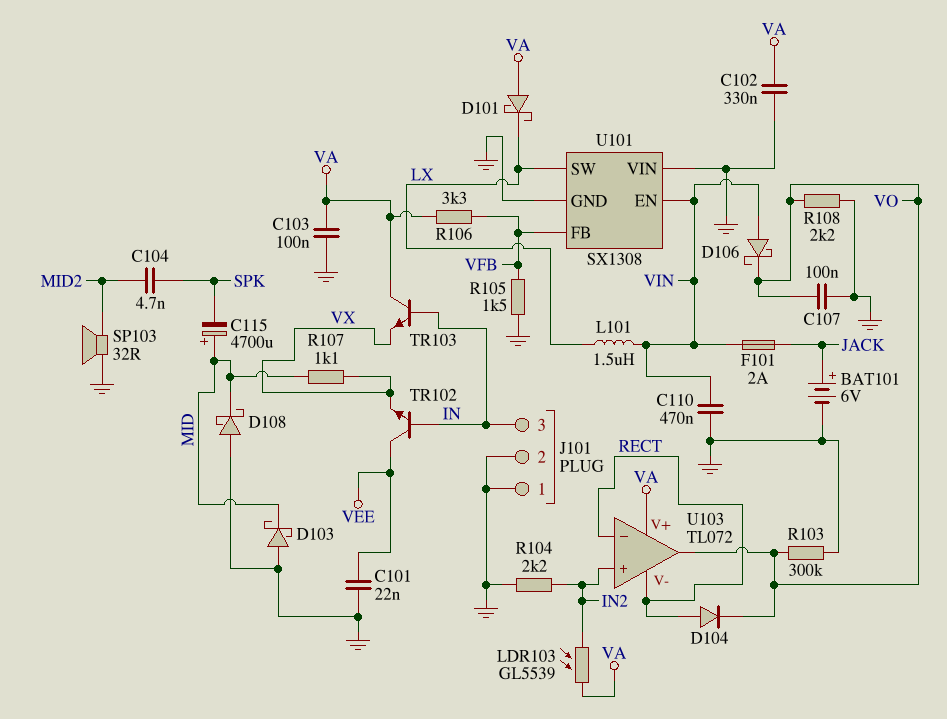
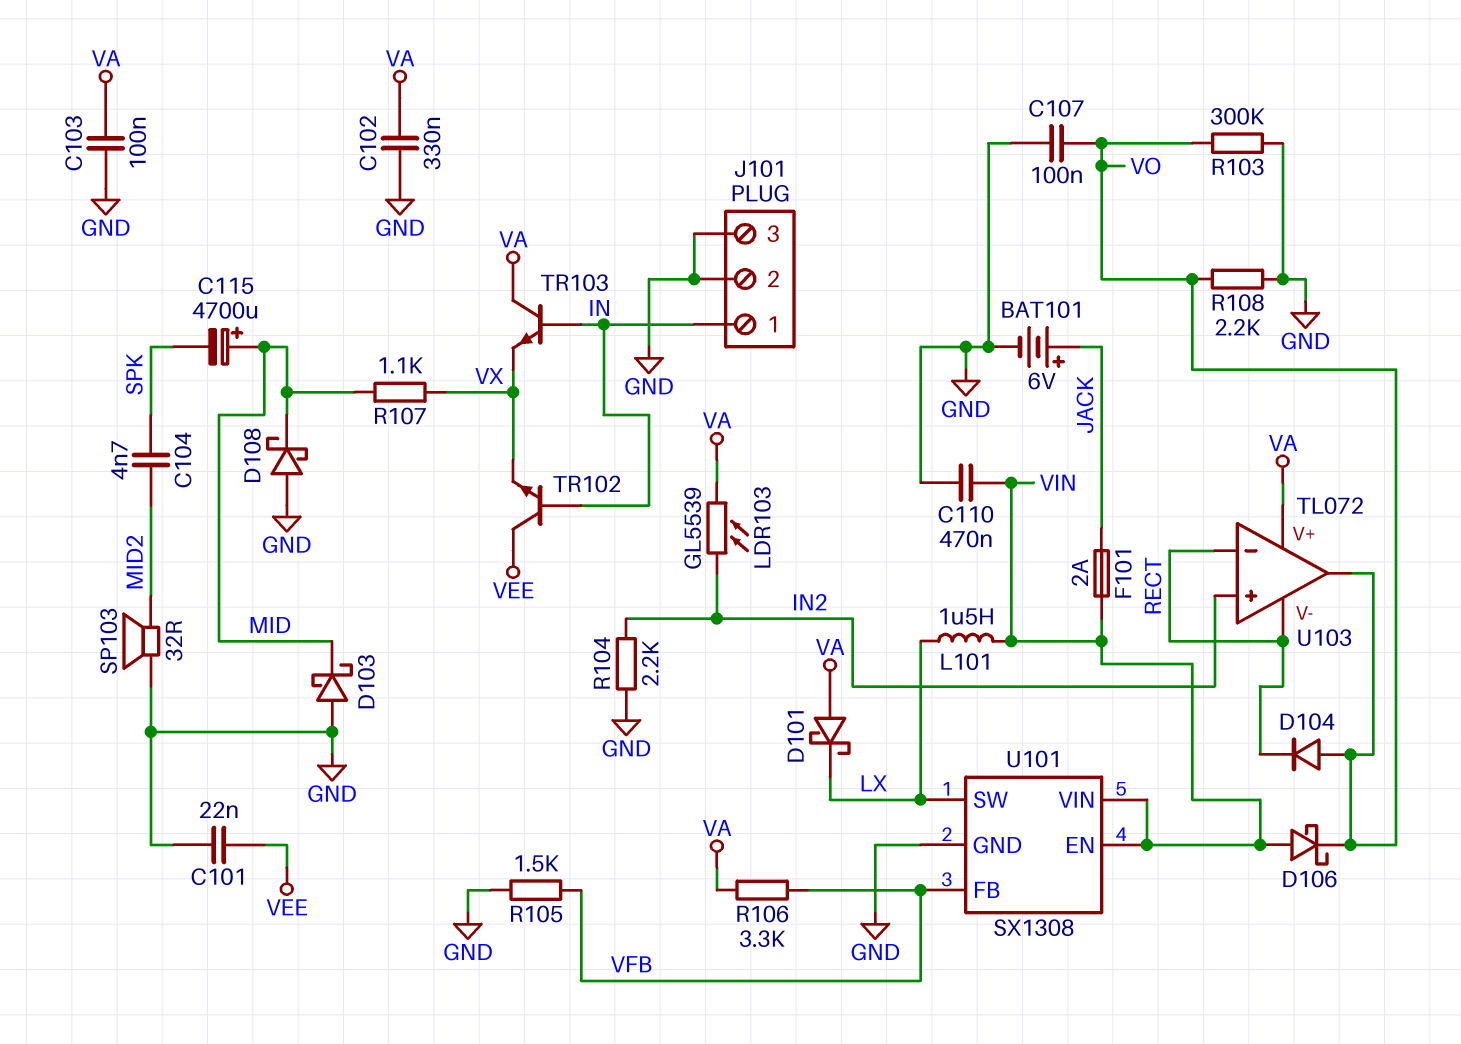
D104: diode (A RECT, K VO) -> diode (A VO, K RECT)
J101 pin 1: GND -> IN
J101 pin 3: IN -> GND
U101 pin VIN: GND -> VIN

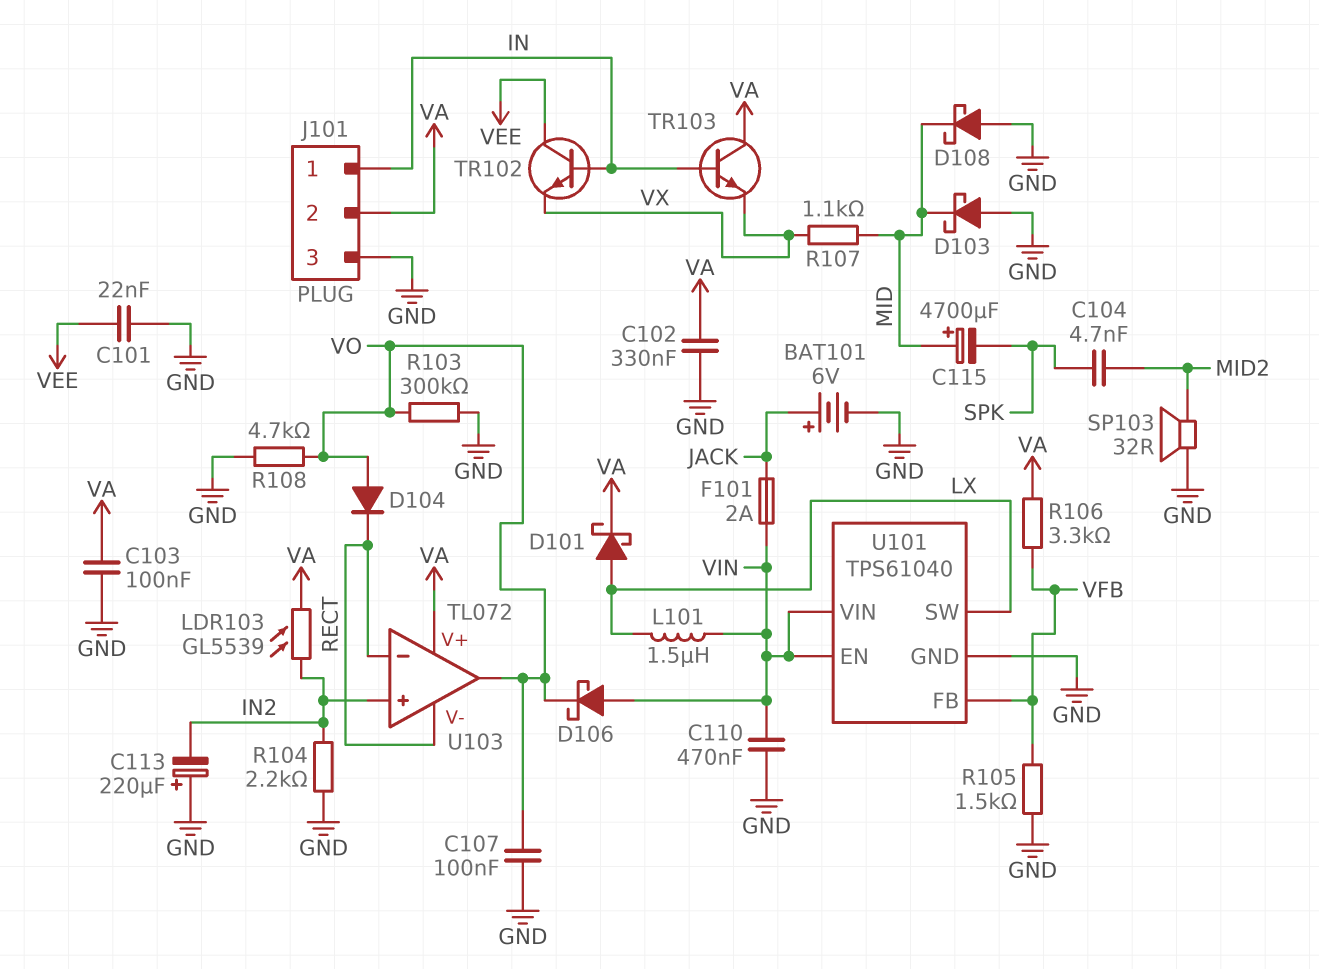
C113: none -> 220uF (plus GND, minus IN2)
D101: schottky (A VA, K LX) -> schottky (A LX, K VA)
J101 pin 2: GND -> VA
R108: 2.2k (GND, VO) -> 4.7k (GND, VO)
U101: SX1308 -> TPS61040

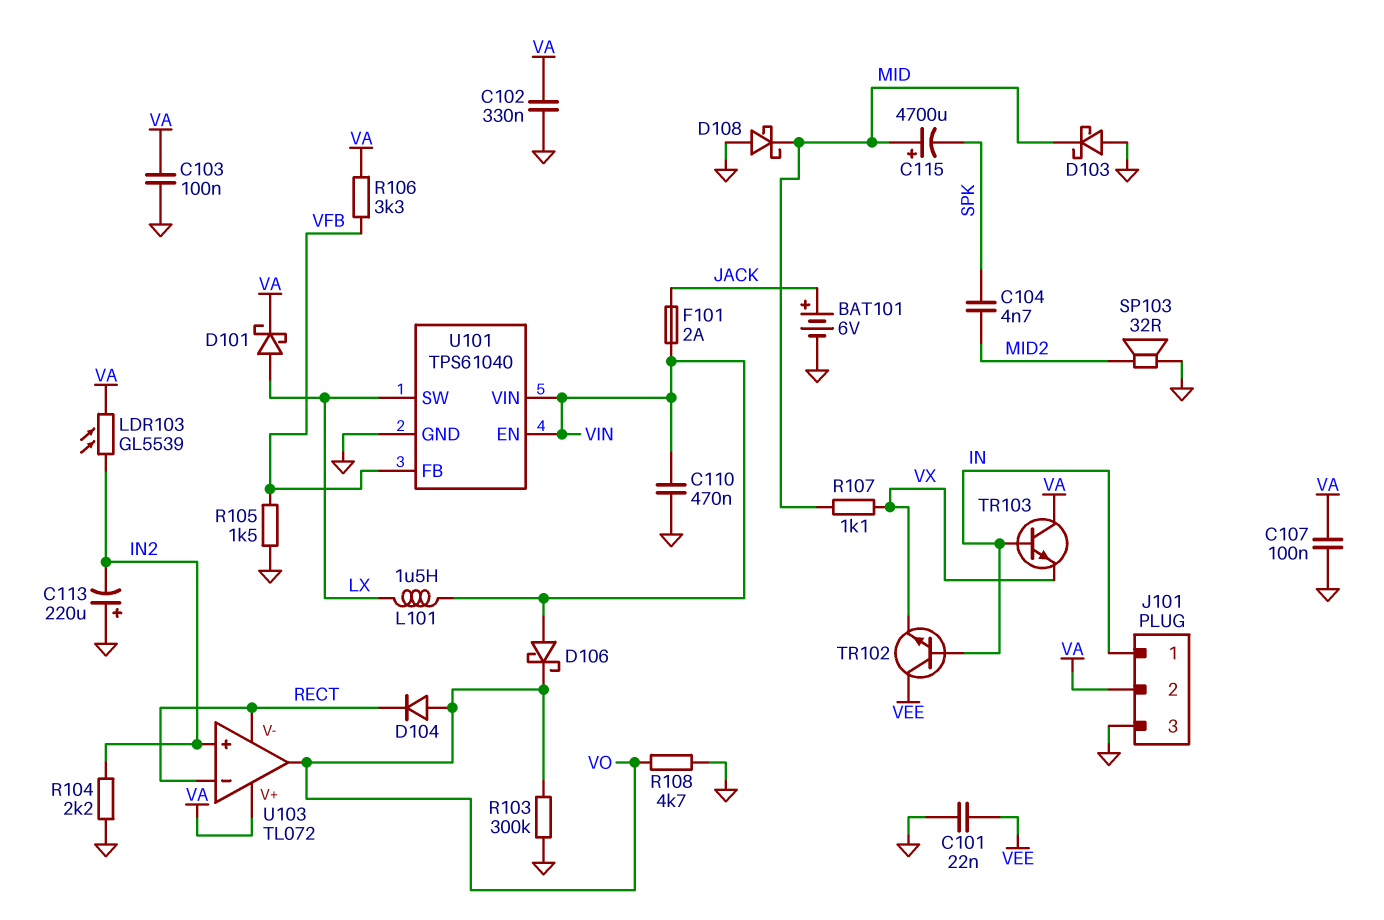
C107: 100nF (GND, VO) -> 100nF (GND, VA)

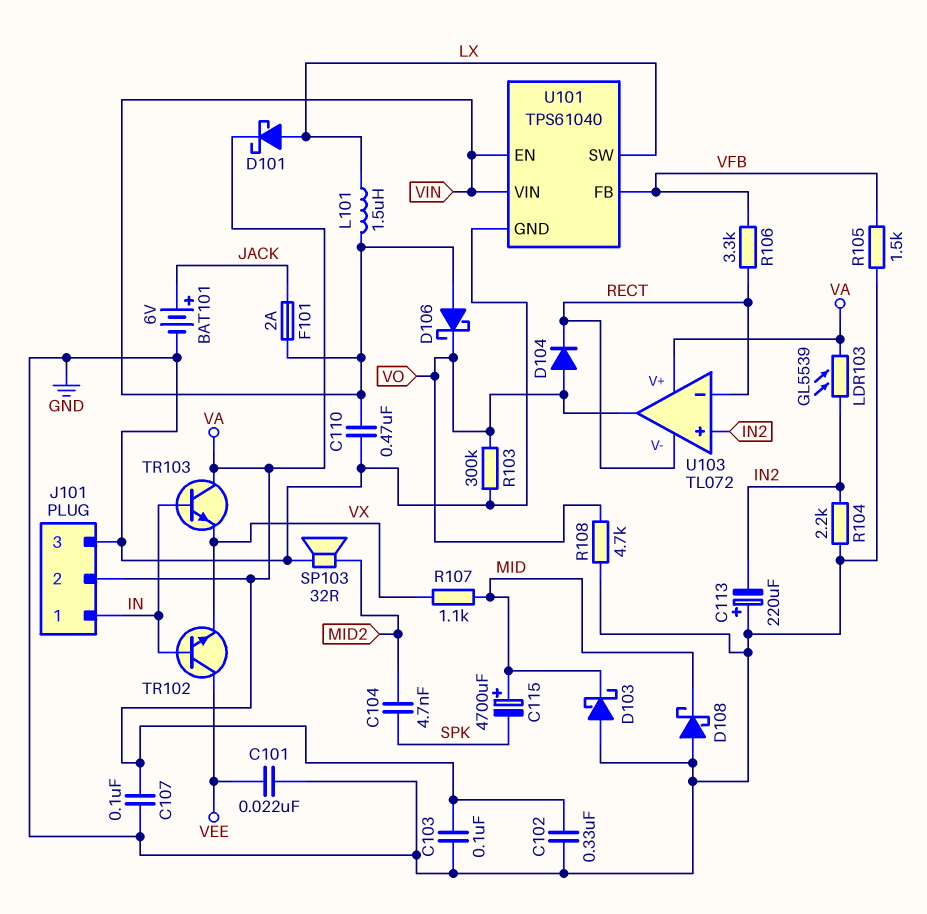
R106: 3.3k (VA, VFB) -> 3.3k (RECT, VFB)

